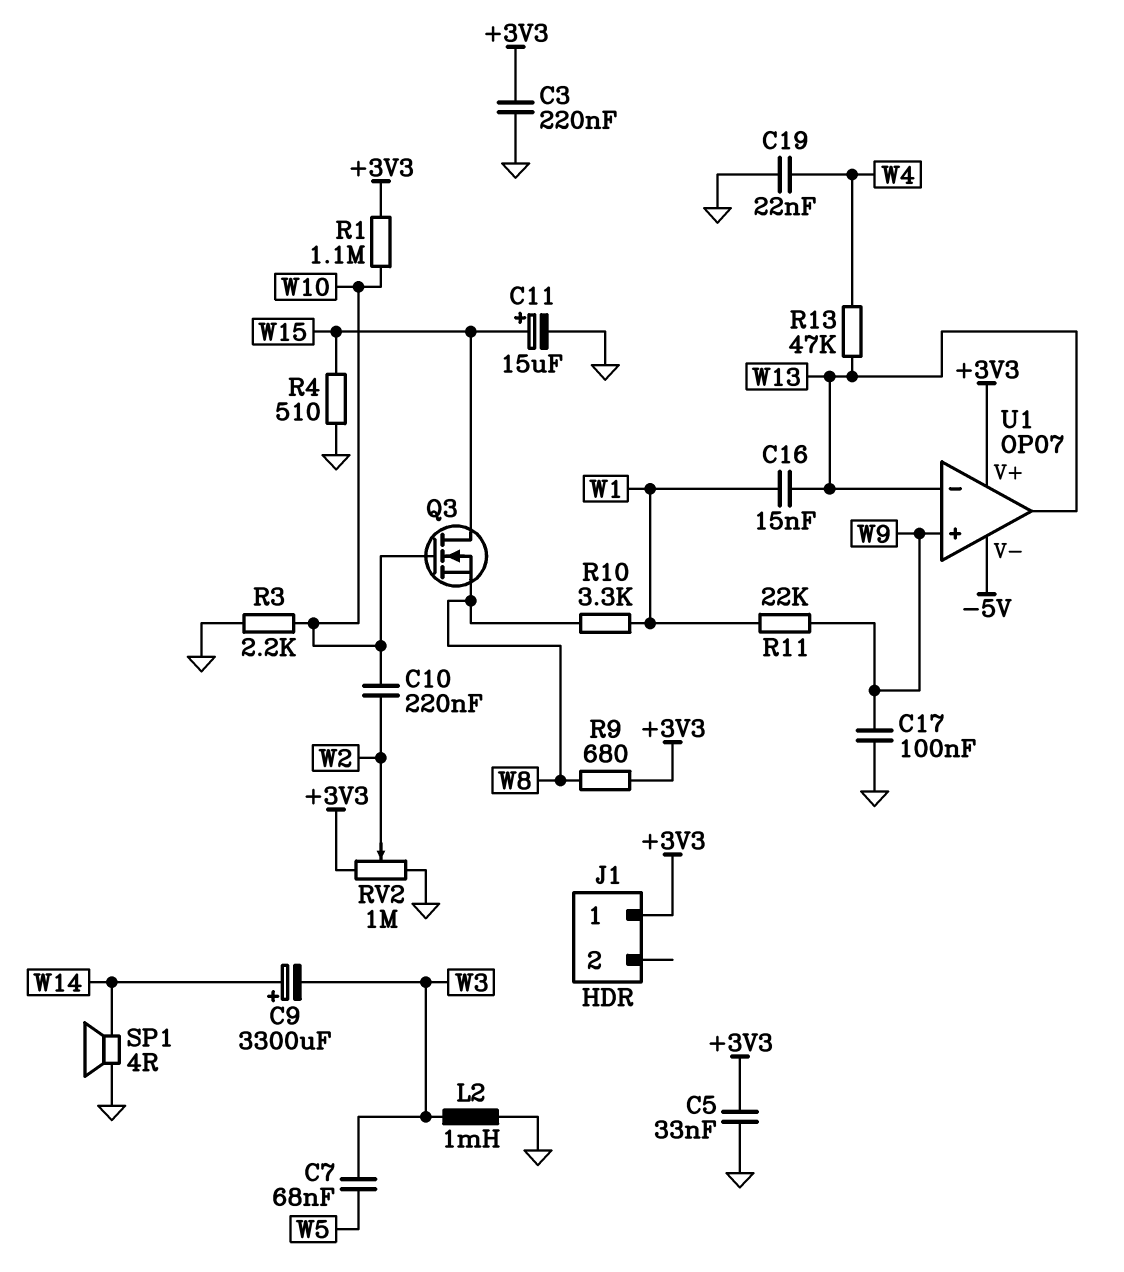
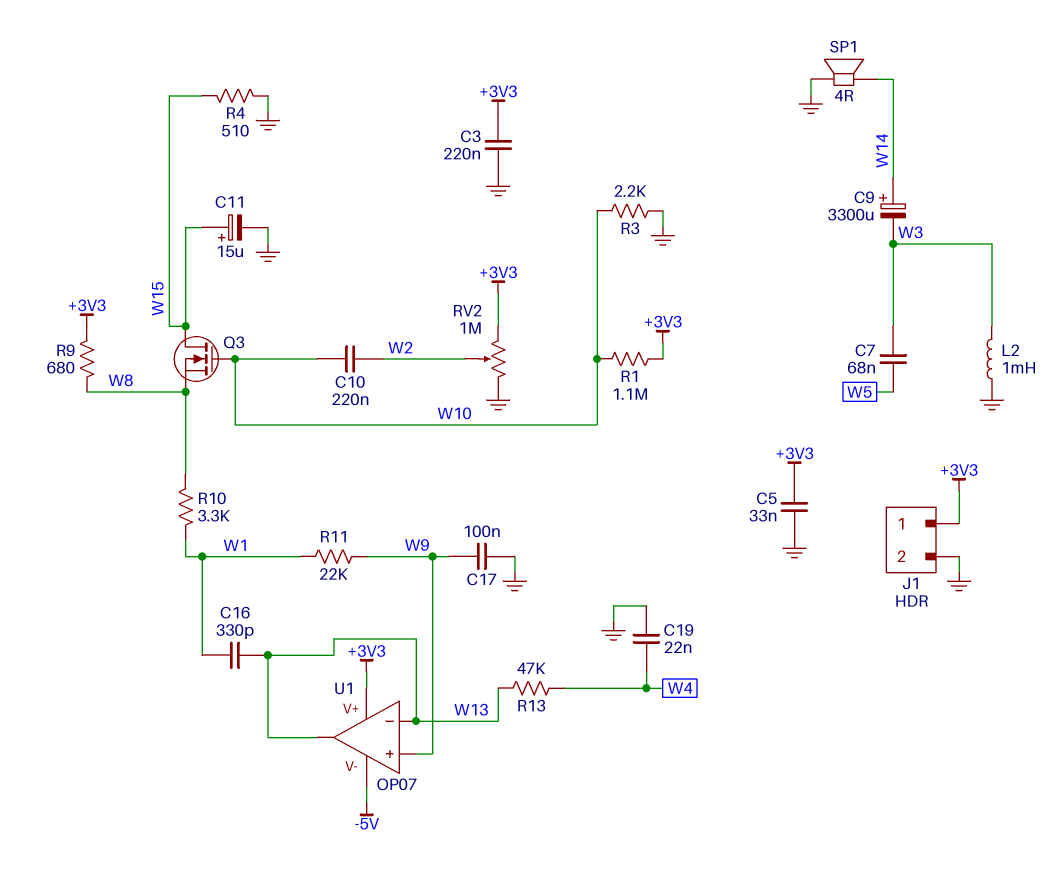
C16: 15nF (W1, W13) -> 330pF (W1, W13)
J1 pin 2: none -> GND

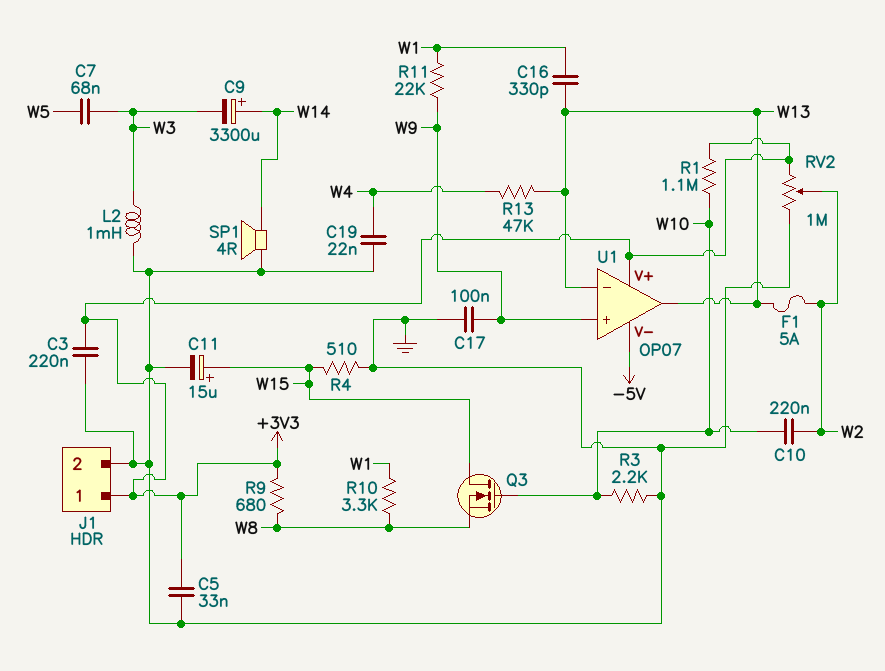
F1: none -> 5A (W2, W13)

